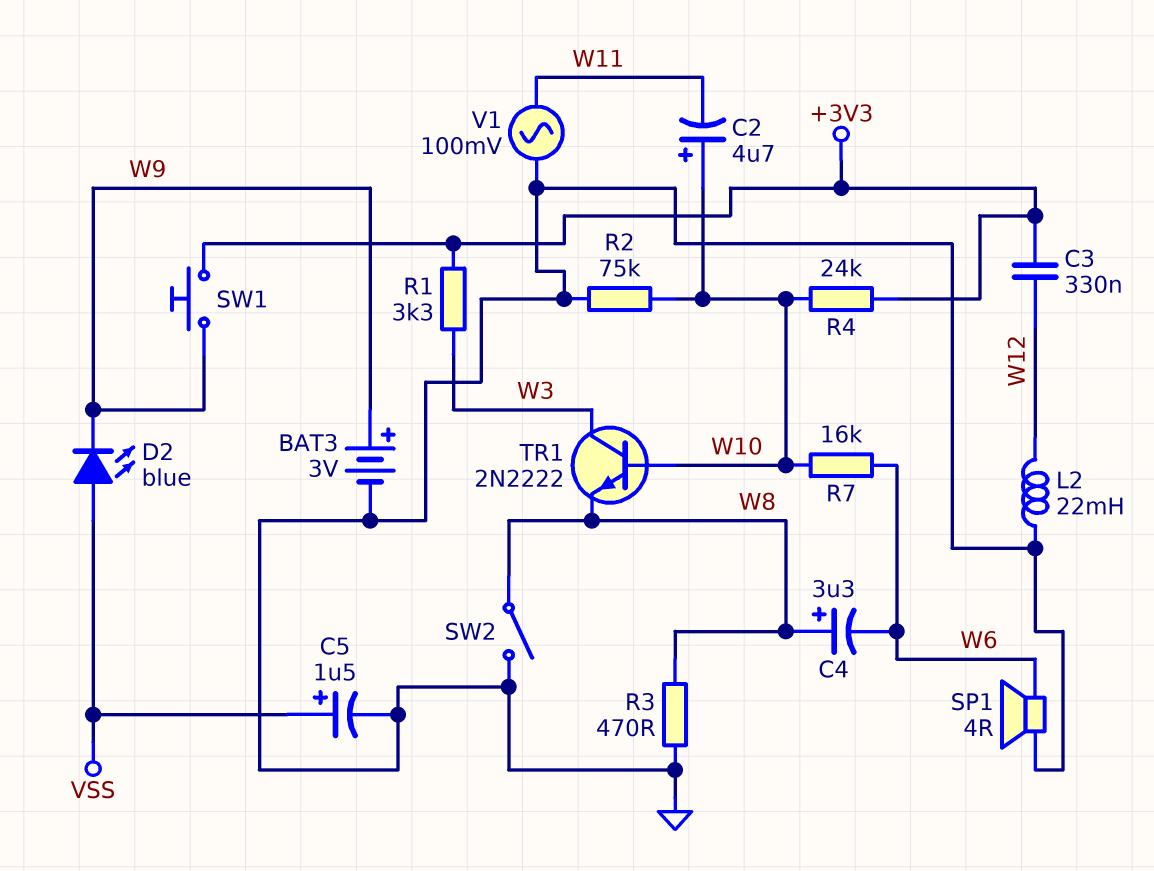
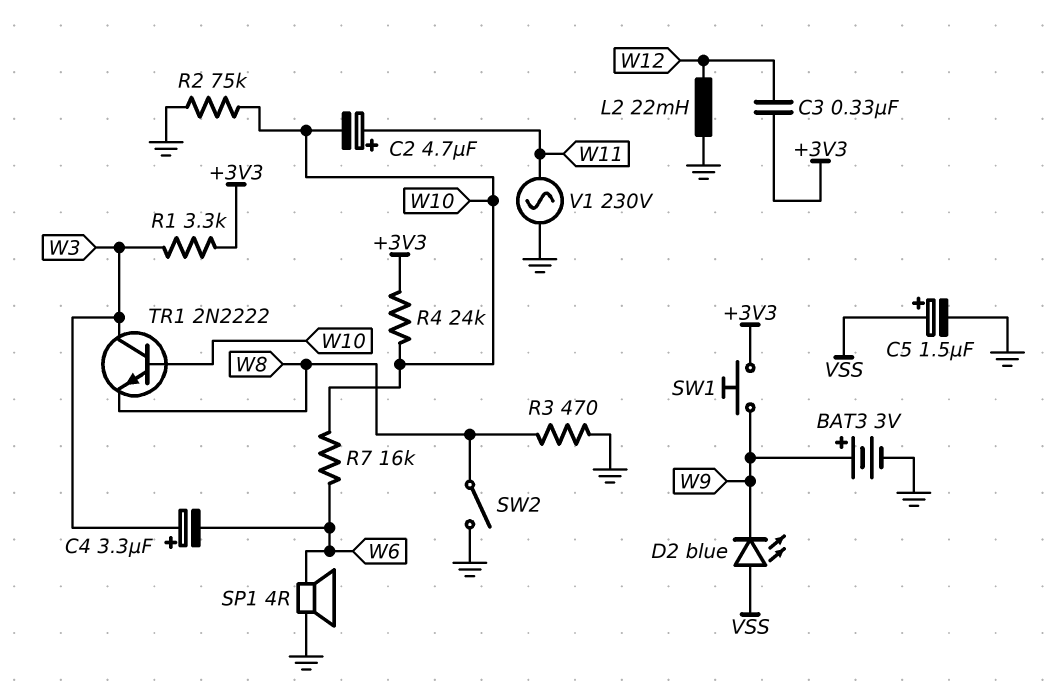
C2: 4.7uF (plus W10, minus W11) -> 4.7uF (plus W11, minus W10)
C4: 3.3uF (plus W8, minus W6) -> 3.3uF (plus W3, minus W6)
V1: AC 100mV (GND, W11) -> AC 230V (GND, W11)

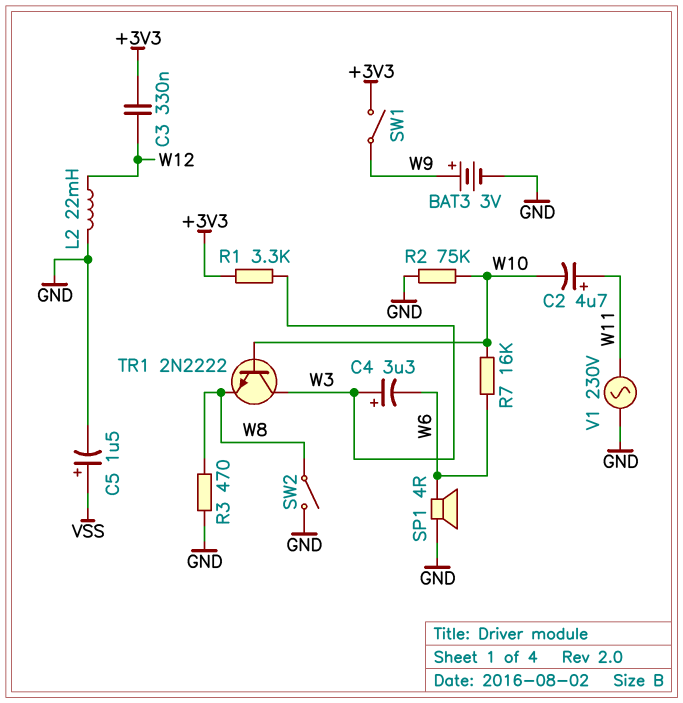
D2: LED blue (A VSS, K W9) -> none
R4: 24k (+3V3, W10) -> none
SW1: button (+3V3, W9) -> switch (+3V3, W9)

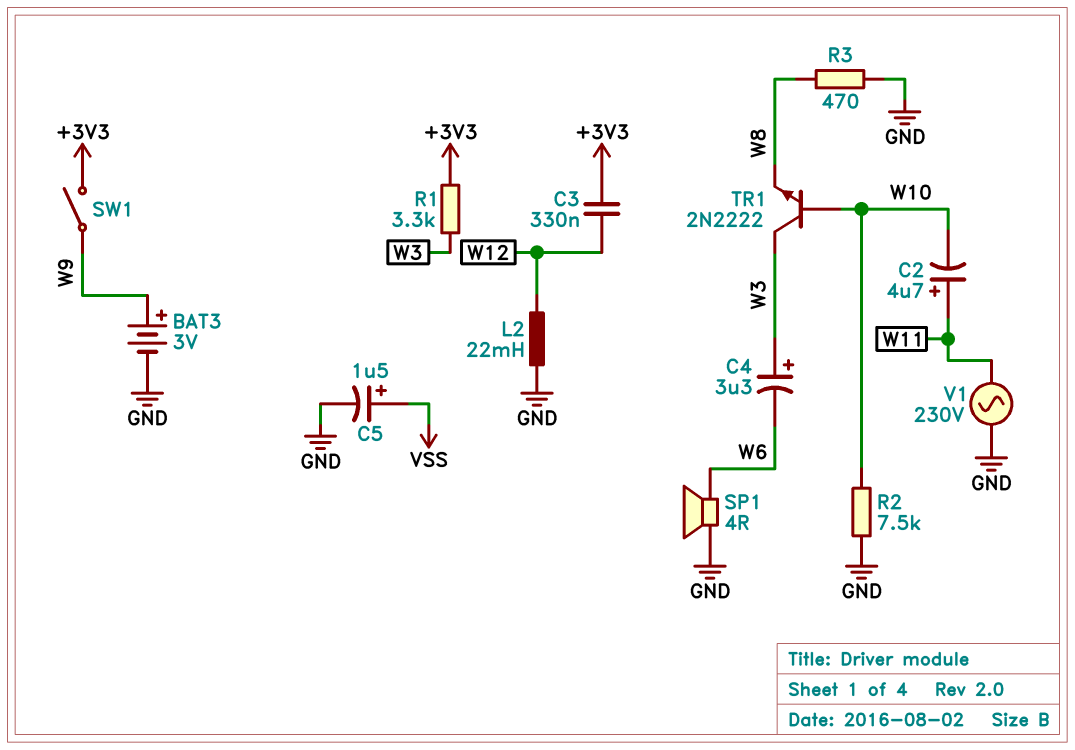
R2: 75k (GND, W10) -> 7.5k (GND, W10)
R7: 16k (W6, W10) -> none
SW2: switch (GND, W8) -> none

